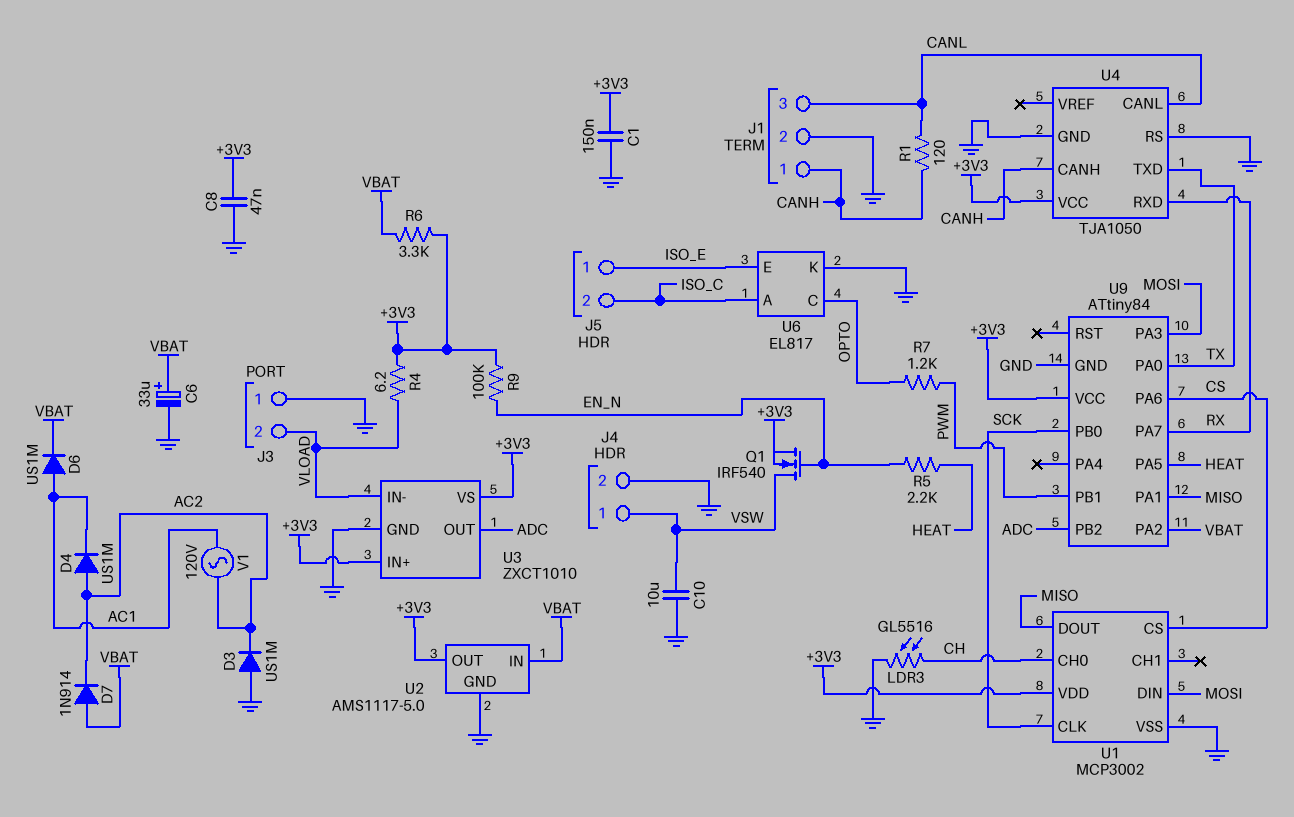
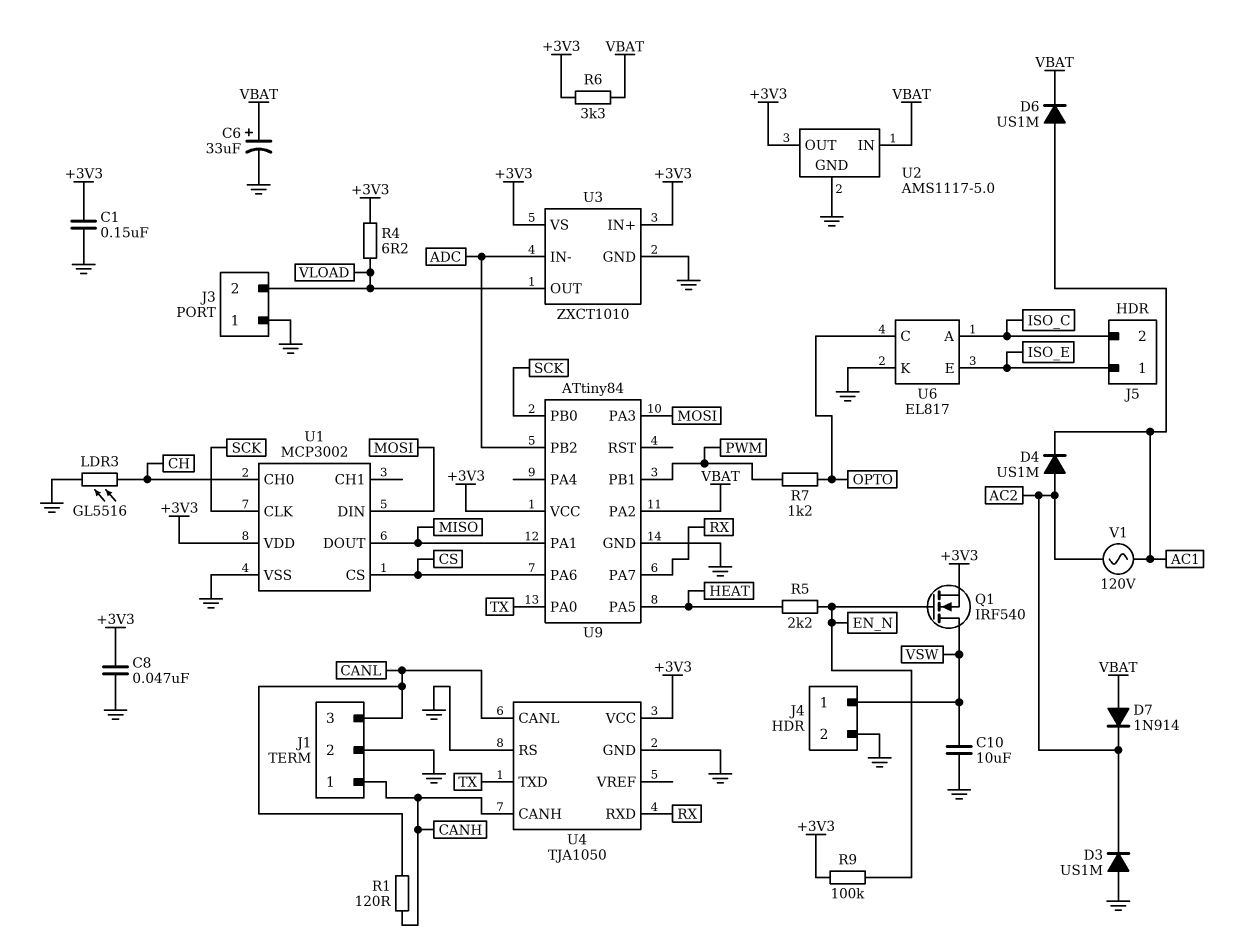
U3 pin IN-: VLOAD -> ADC
U3 pin OUT: ADC -> VLOAD

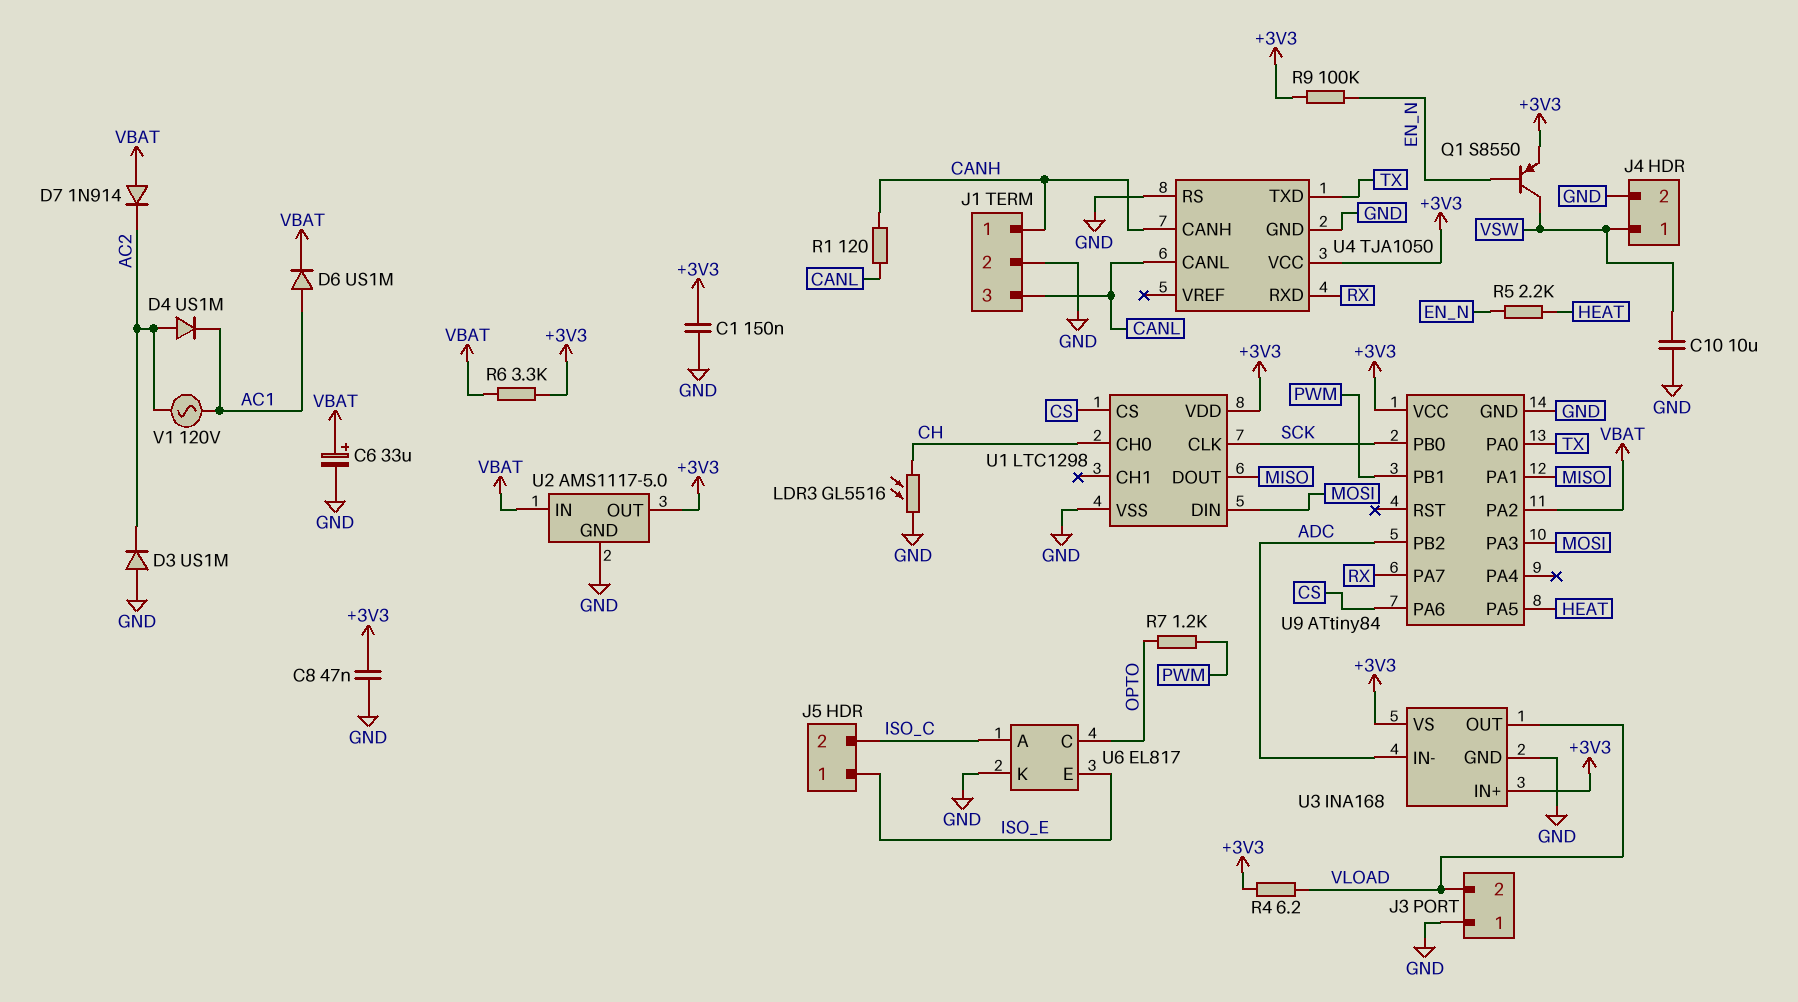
Q1: NMOS IRF540 (G EN_N, D VSW, S +3V3) -> PNP S8550 (B EN_N, C VSW, E +3V3)
U1: MCP3002 -> LTC1298
U3: ZXCT1010 -> INA168

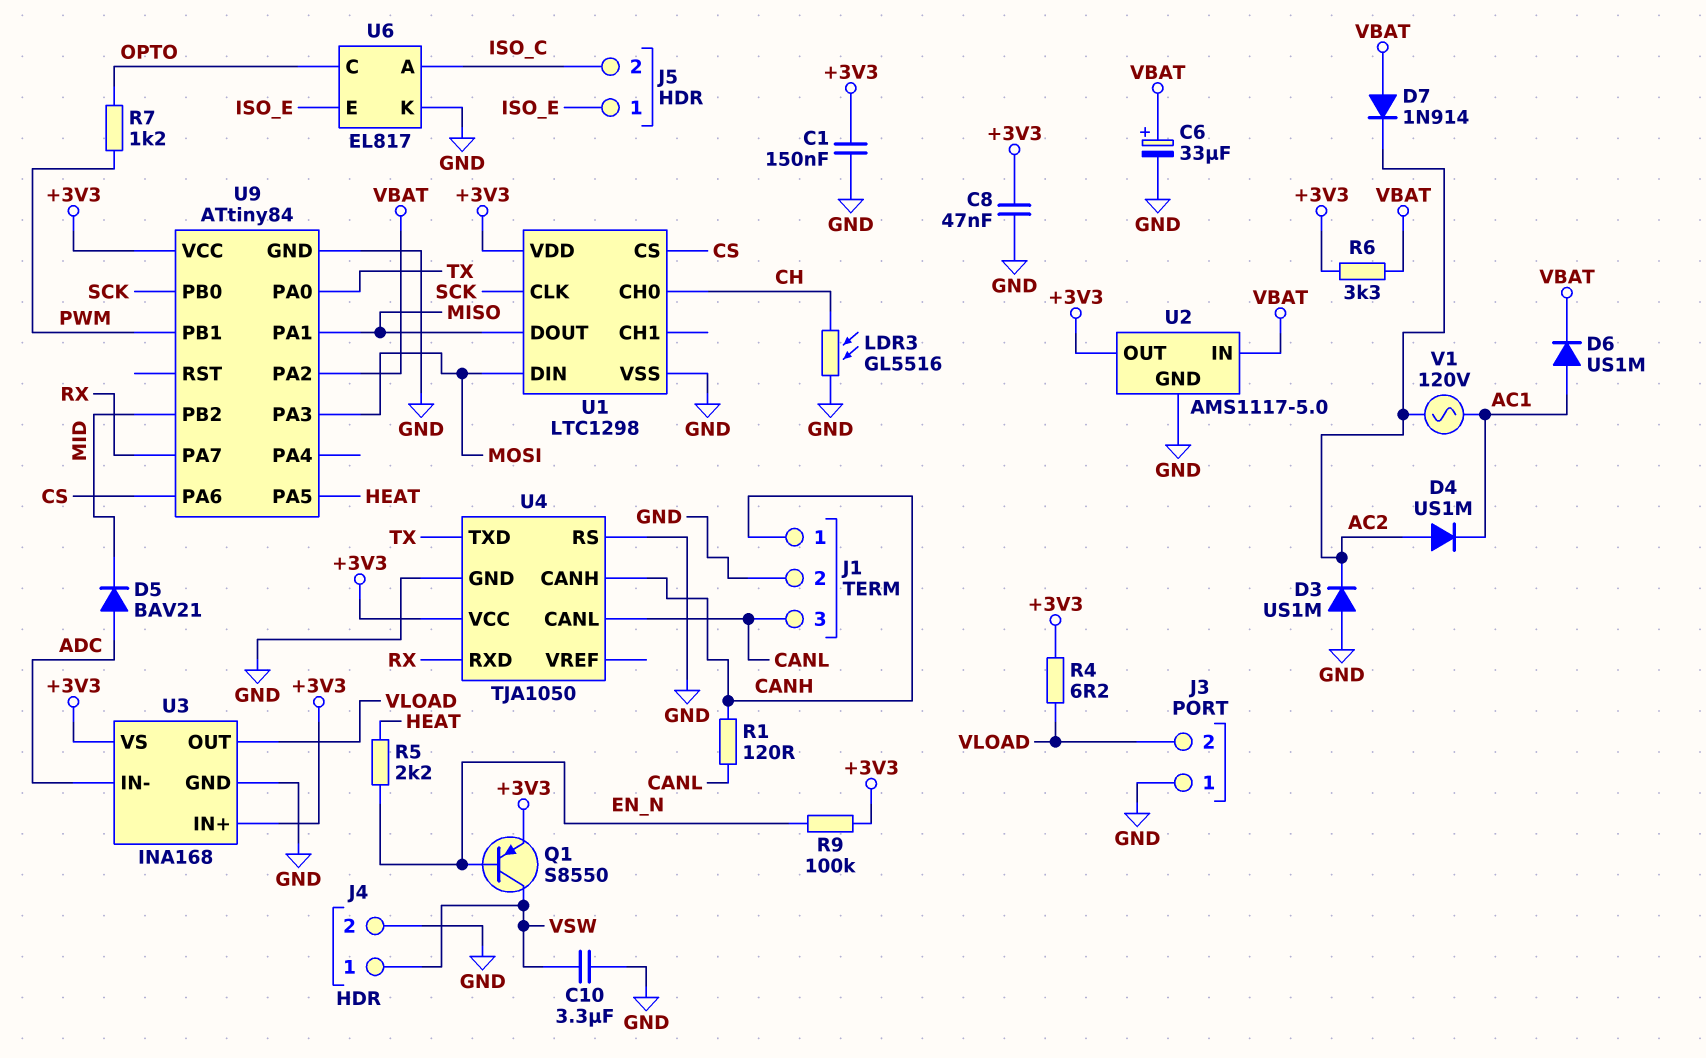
C10: 10uF (GND, VSW) -> 3.3uF (GND, VSW)
D5: none -> diode BAV21 (A ADC, K MID)
U9 pin PB2: ADC -> MID

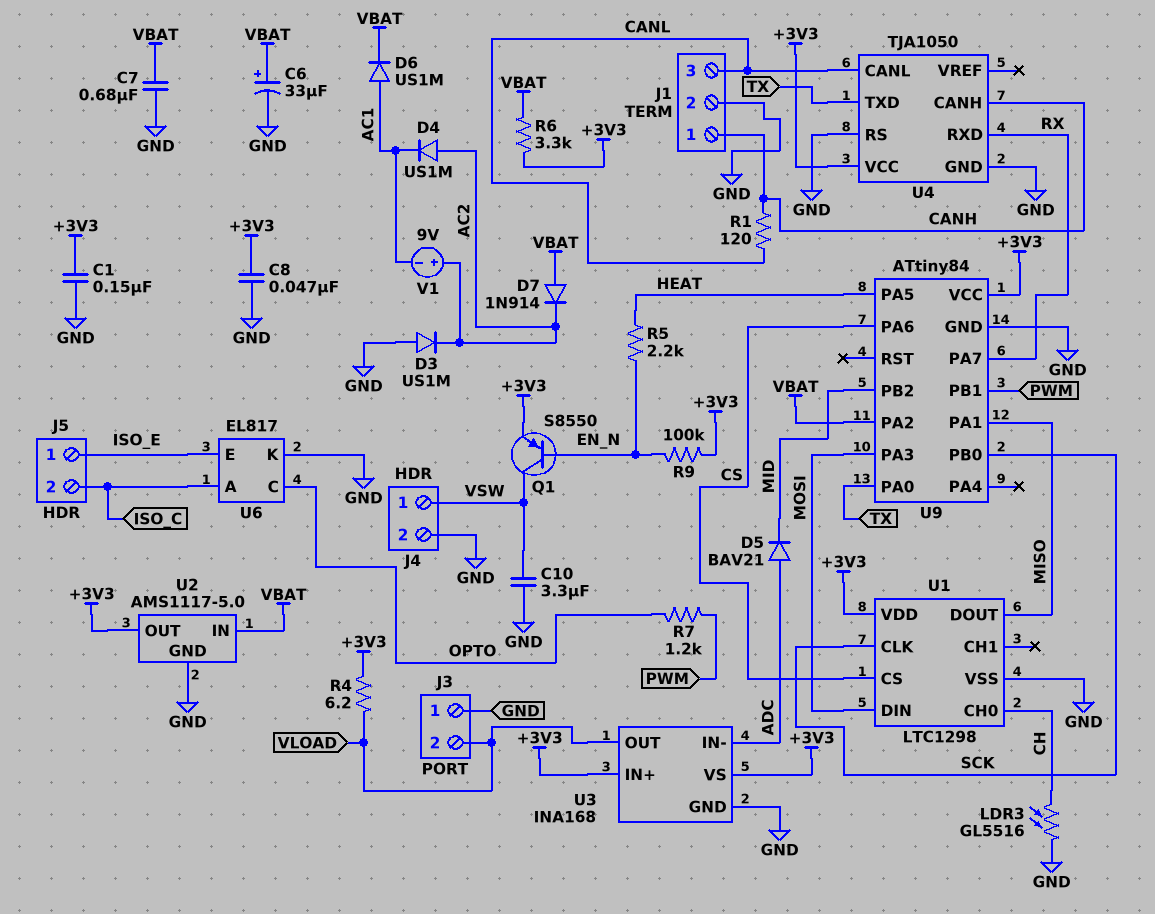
C7: none -> 680nF (GND, VBAT)
V1: AC 120V (AC1, AC2) -> 9V (plus AC2, minus AC1)

